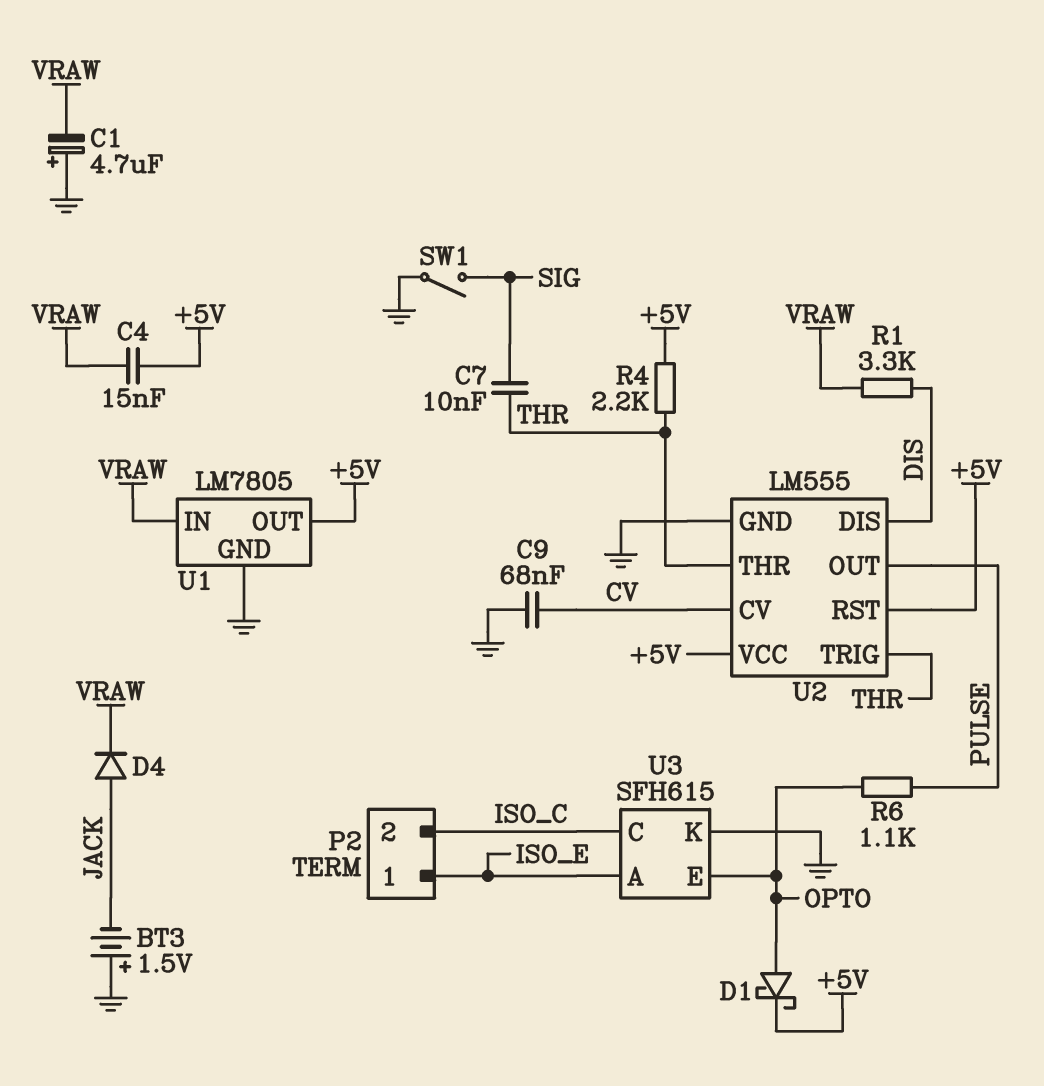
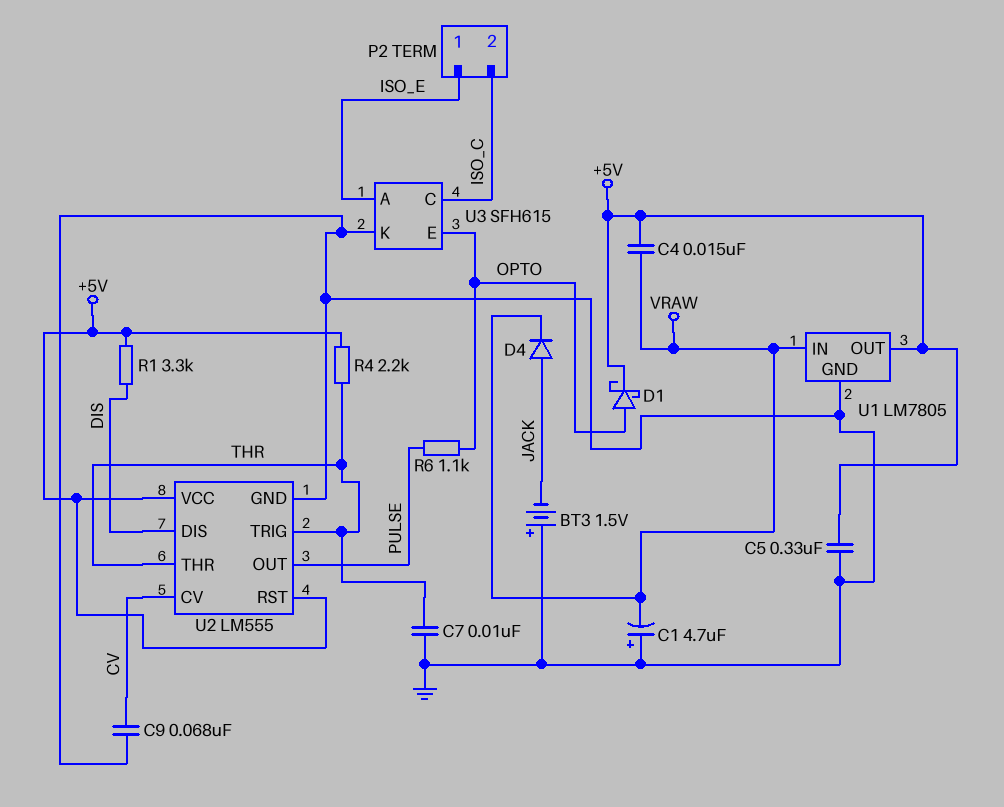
C5: none -> 330nF (+5V, GND)
C7: 10nF (SIG, THR) -> 10nF (GND, THR)
R1: 3.3k (DIS, VRAW) -> 3.3k (+5V, DIS)
SW1: switch (GND, SIG) -> none

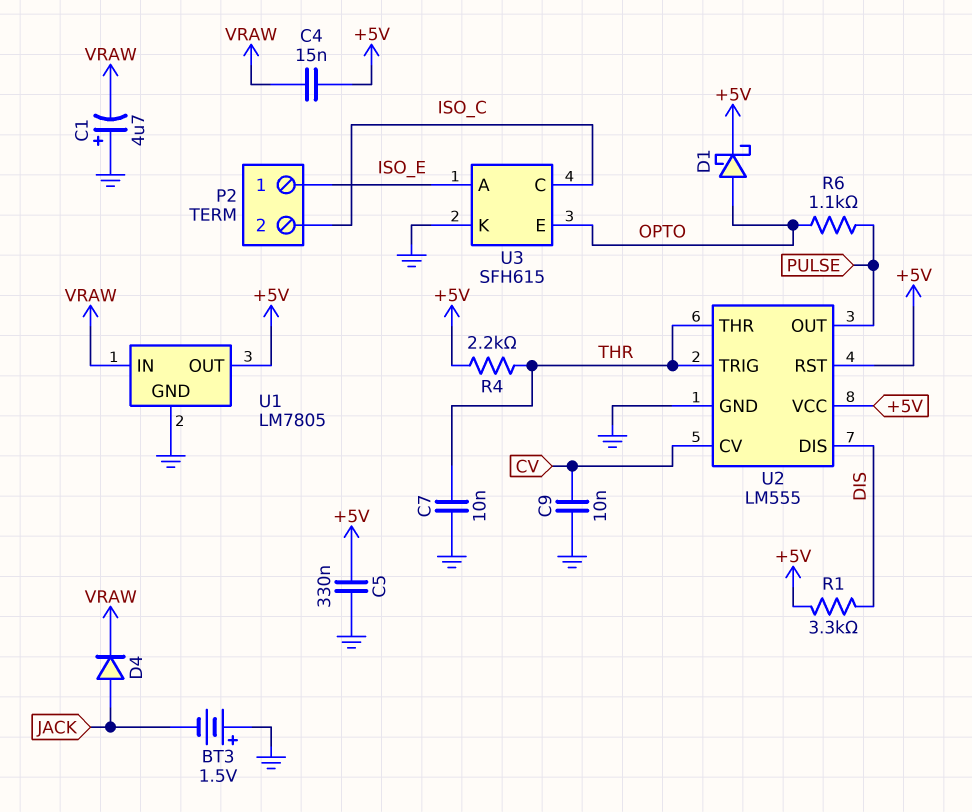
C9: 68nF (CV, GND) -> 10nF (CV, GND)

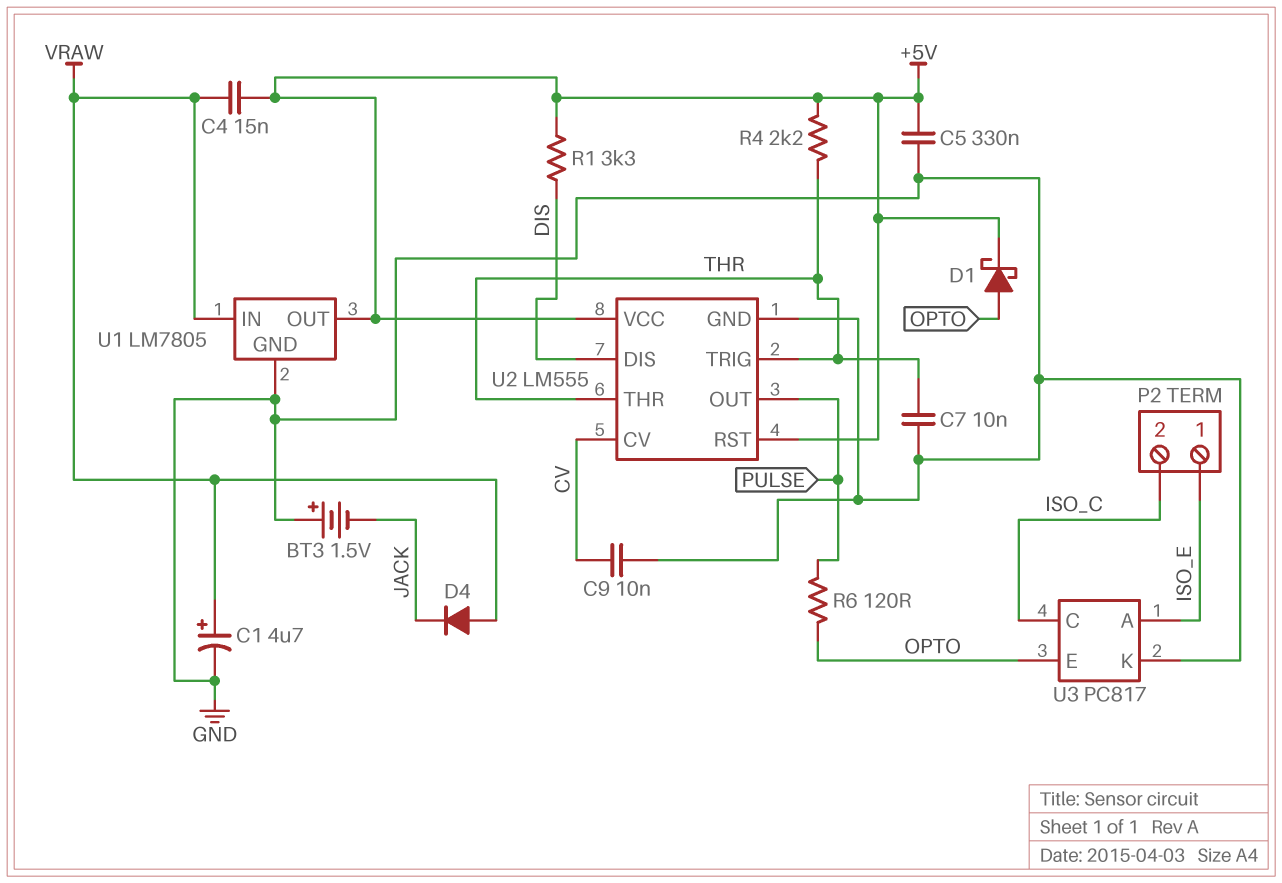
C1: 4.7uF (plus GND, minus VRAW) -> 4.7uF (plus VRAW, minus GND)
D4: diode (A JACK, K VRAW) -> diode (A VRAW, K JACK)
R6: 1.1k (OPTO, PULSE) -> 120 (OPTO, PULSE)
U3: SFH615 -> PC817

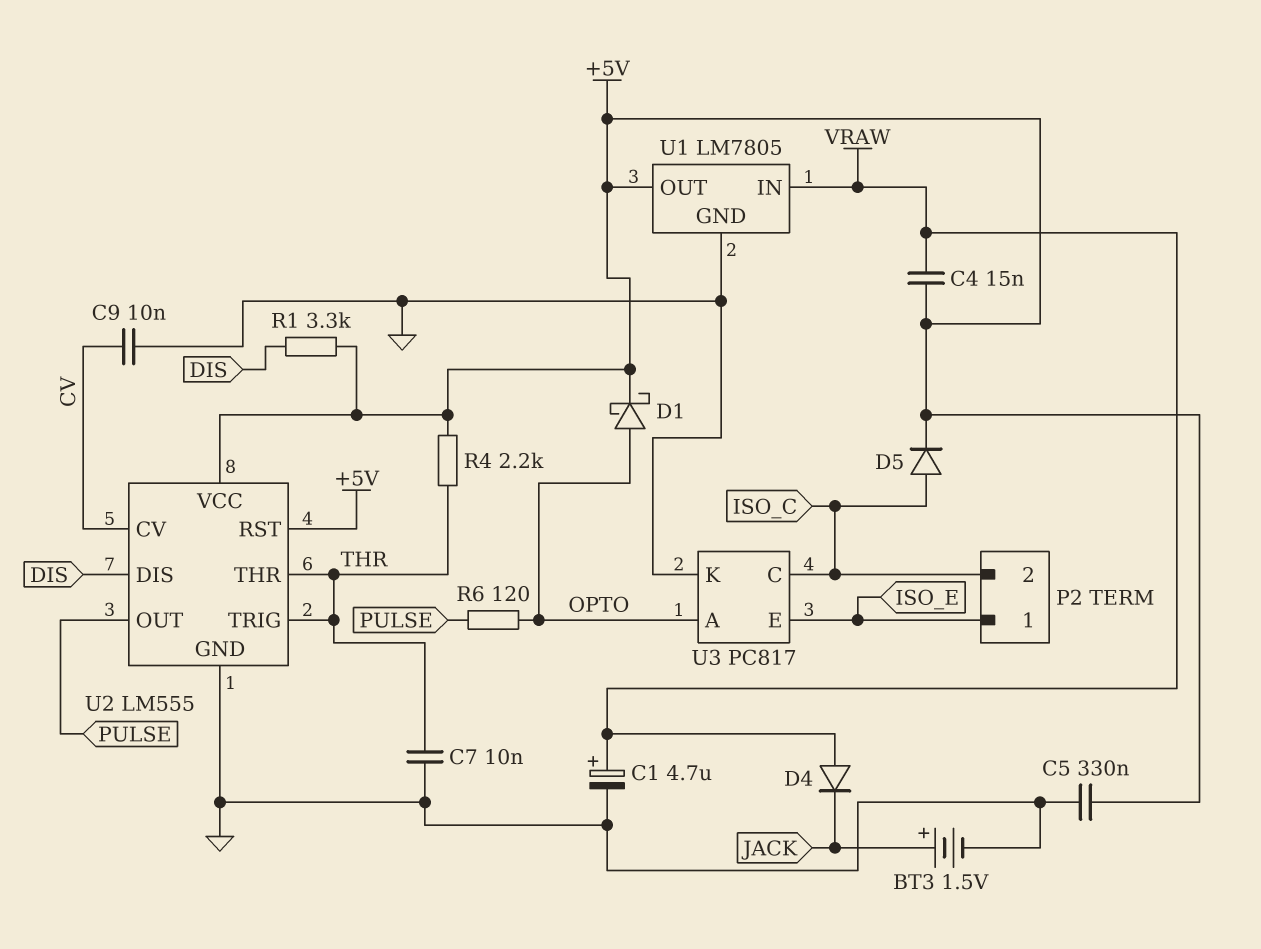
BT3: 1.5V (plus GND, minus JACK) -> 1.5V (plus JACK, minus GND)
D5: none -> diode (A ISO_C, K +5V)
U3 pin A: ISO_E -> OPTO
U3 pin E: OPTO -> ISO_E

